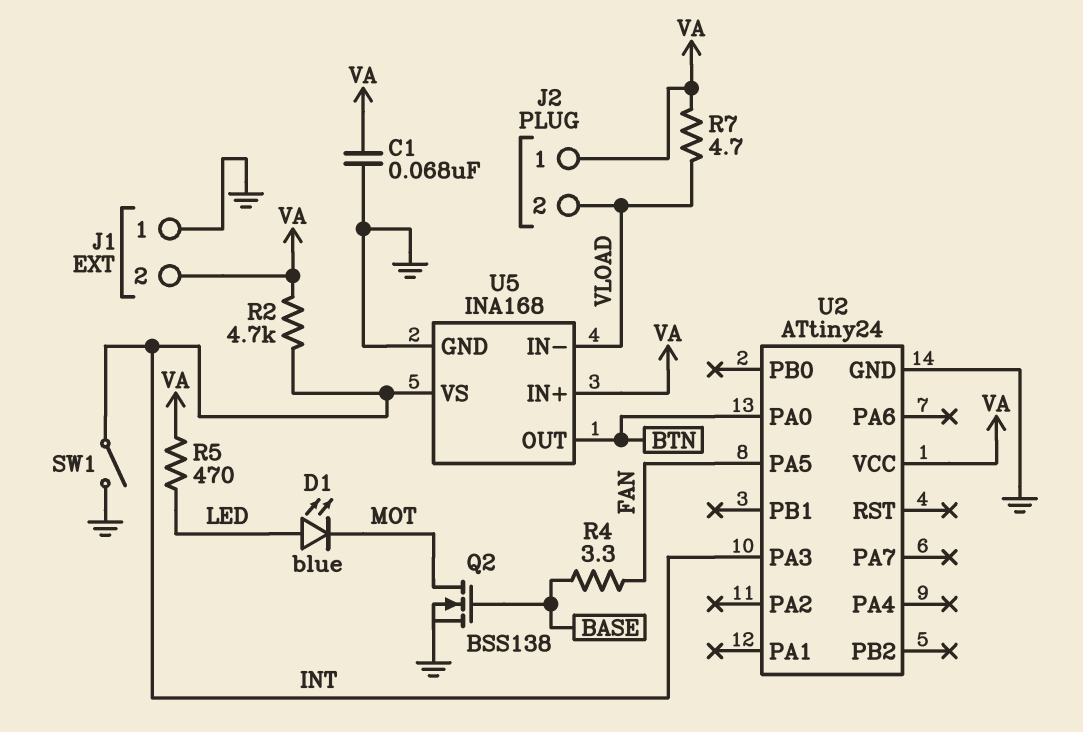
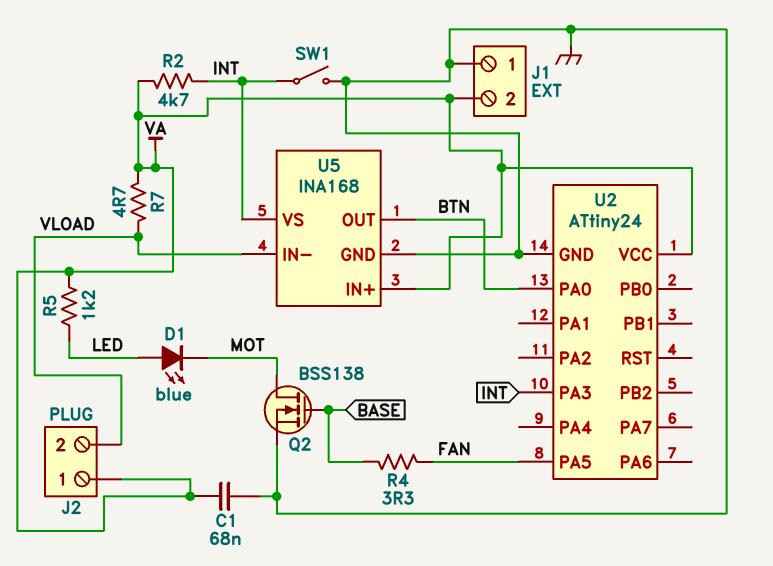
R5: 470 (LED, VA) -> 1.2k (LED, VA)

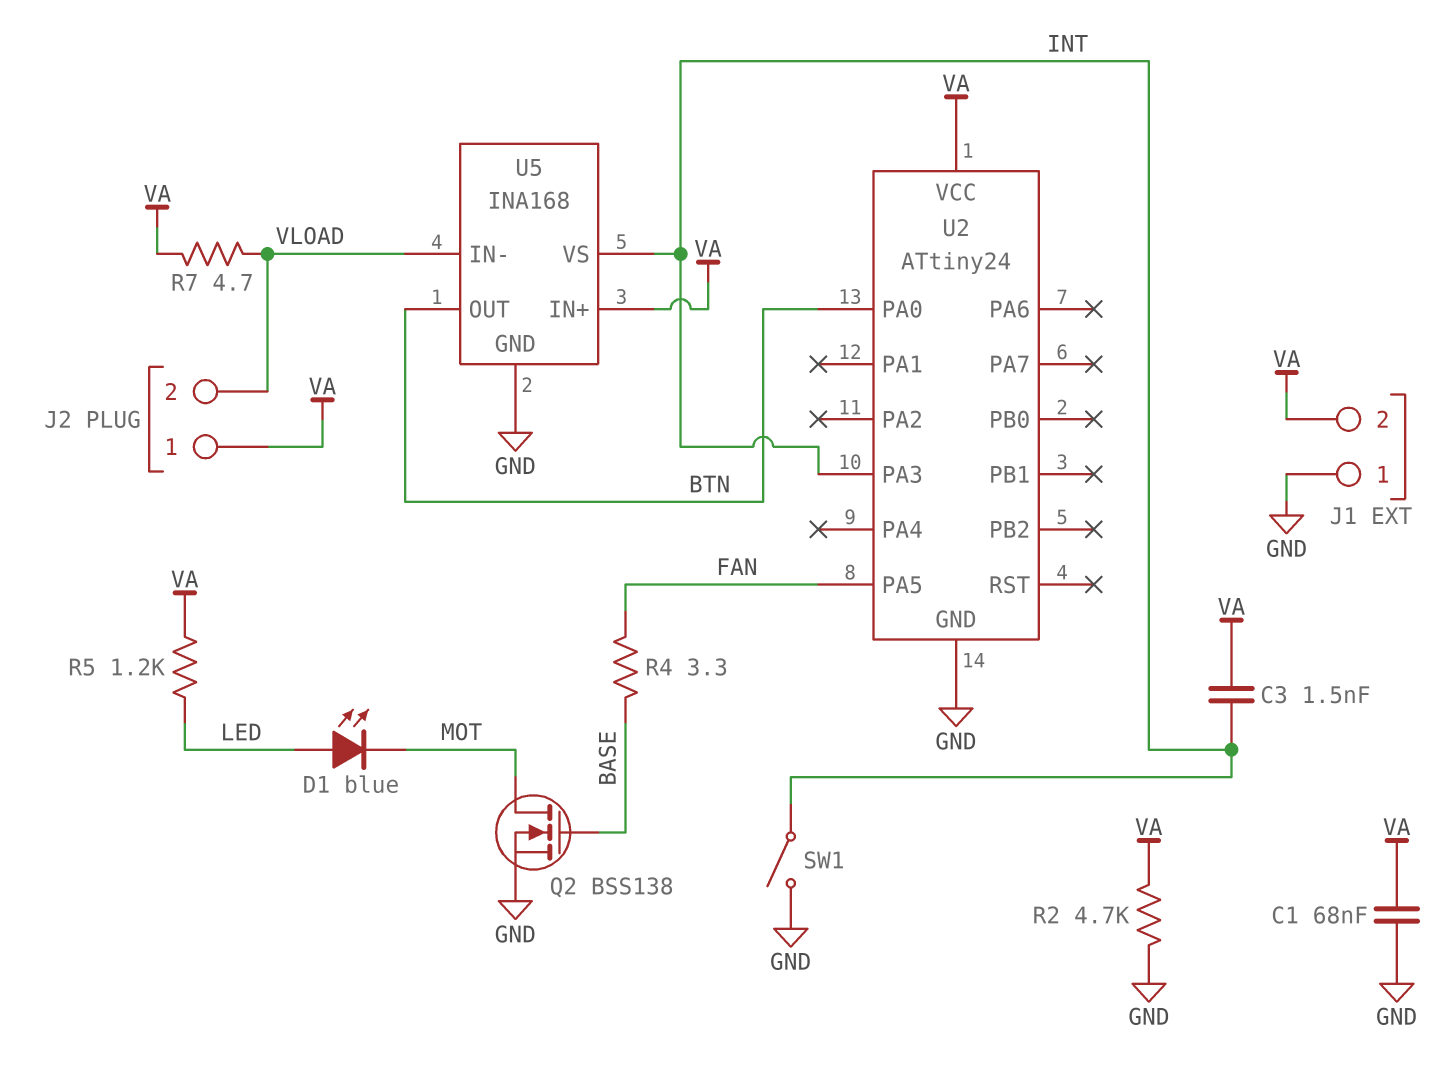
C3: none -> 1.5nF (INT, VA)
R2: 4.7k (INT, VA) -> 4.7k (GND, VA)

